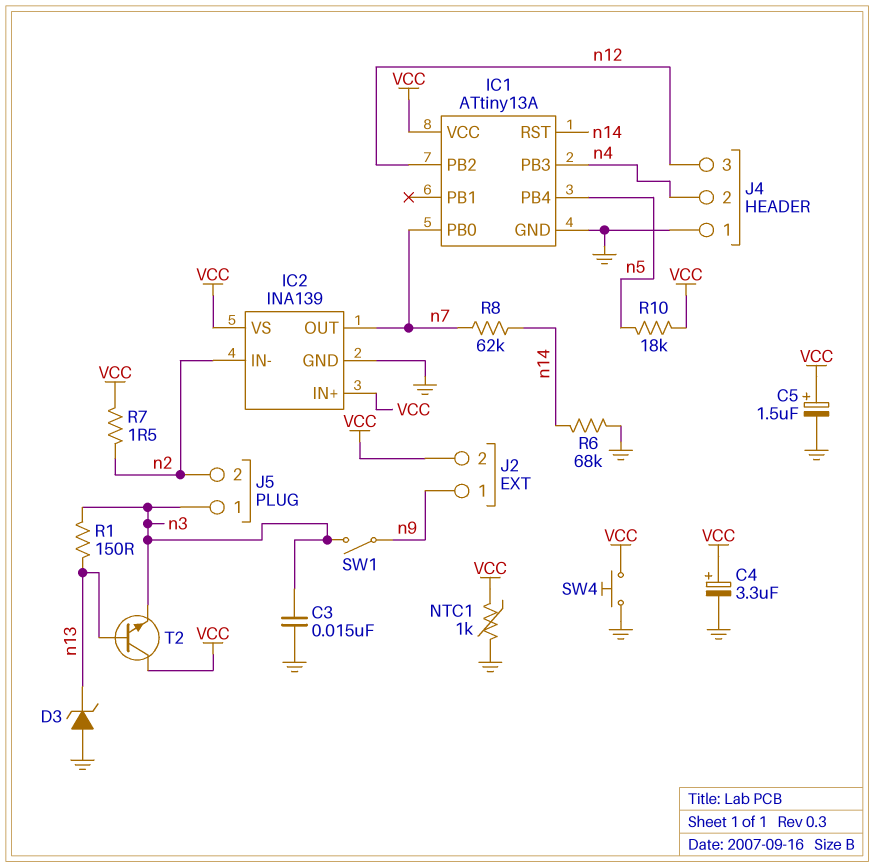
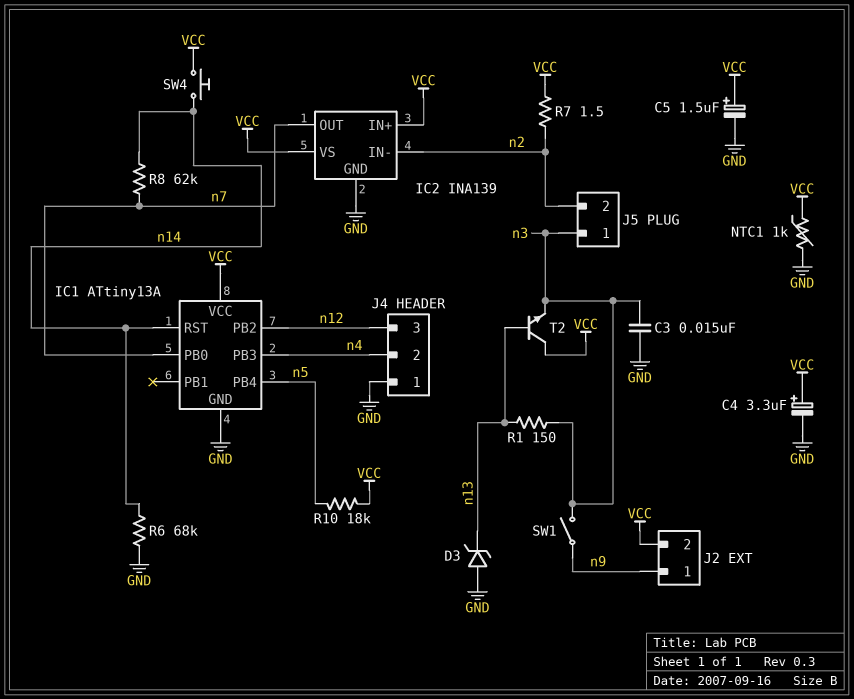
SW4: button (GND, VCC) -> button (VCC, n14)

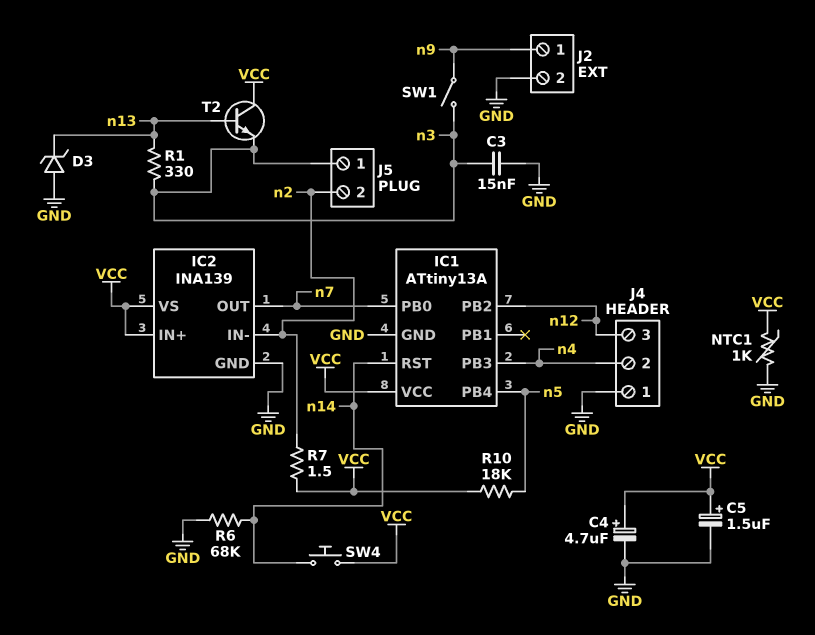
C4: 3.3uF (plus VCC, minus GND) -> 4.7uF (plus VCC, minus GND)
J2 pin 2: VCC -> GND
R1: 150 (n3, n13) -> 330 (n3, n13)
R8: 62k (n7, n14) -> none

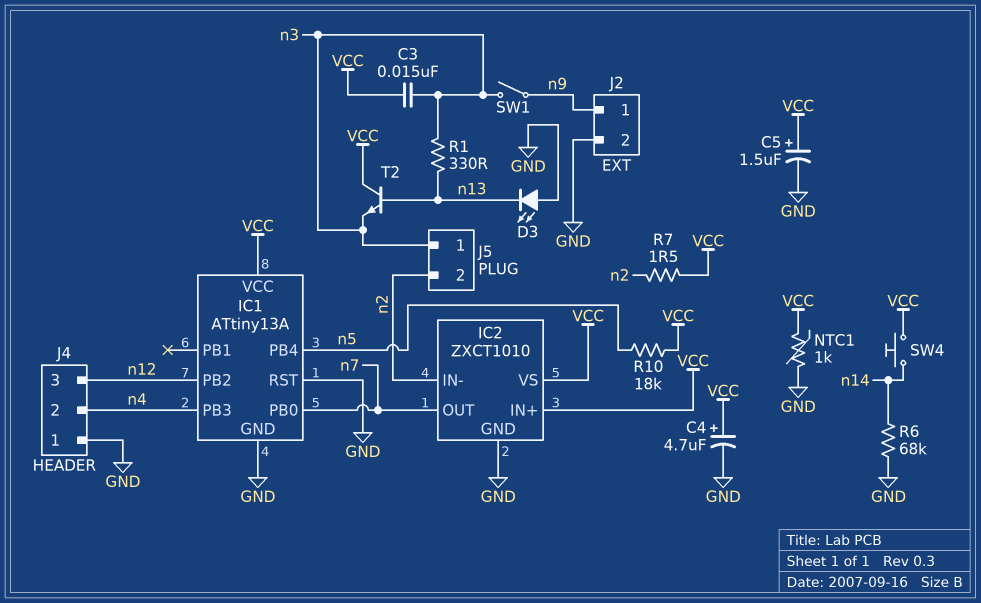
C3: 15nF (GND, n3) -> 15nF (VCC, n3)
D3: zener (A GND, K n13) -> LED (A GND, K n13)
IC1 pin RST: n14 -> GND
IC2: INA139 -> ZXCT1010

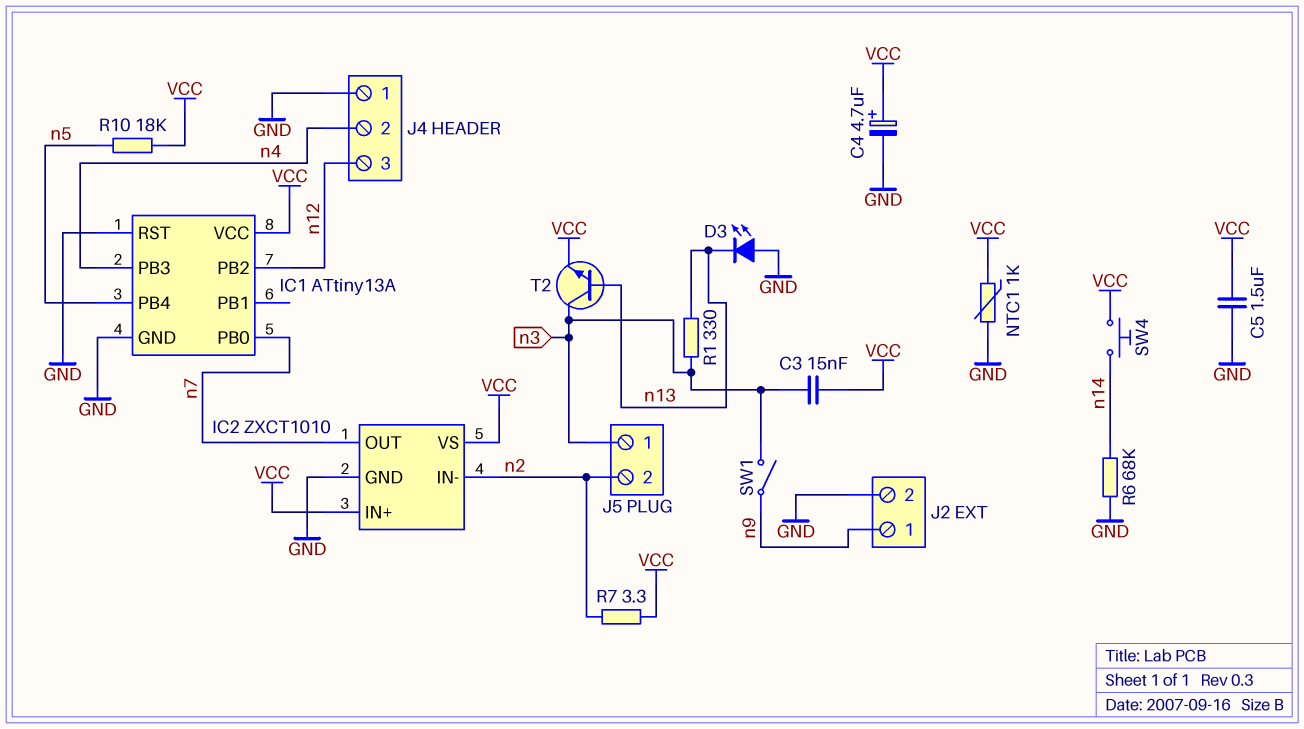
C5: 1.5uF (plus VCC, minus GND) -> 1.5uF (GND, VCC)
R7: 1.5 (VCC, n2) -> 3.3 (VCC, n2)
T2: NPN (B n13, C VCC, E n3) -> NPN (B n13, C n3, E VCC)

